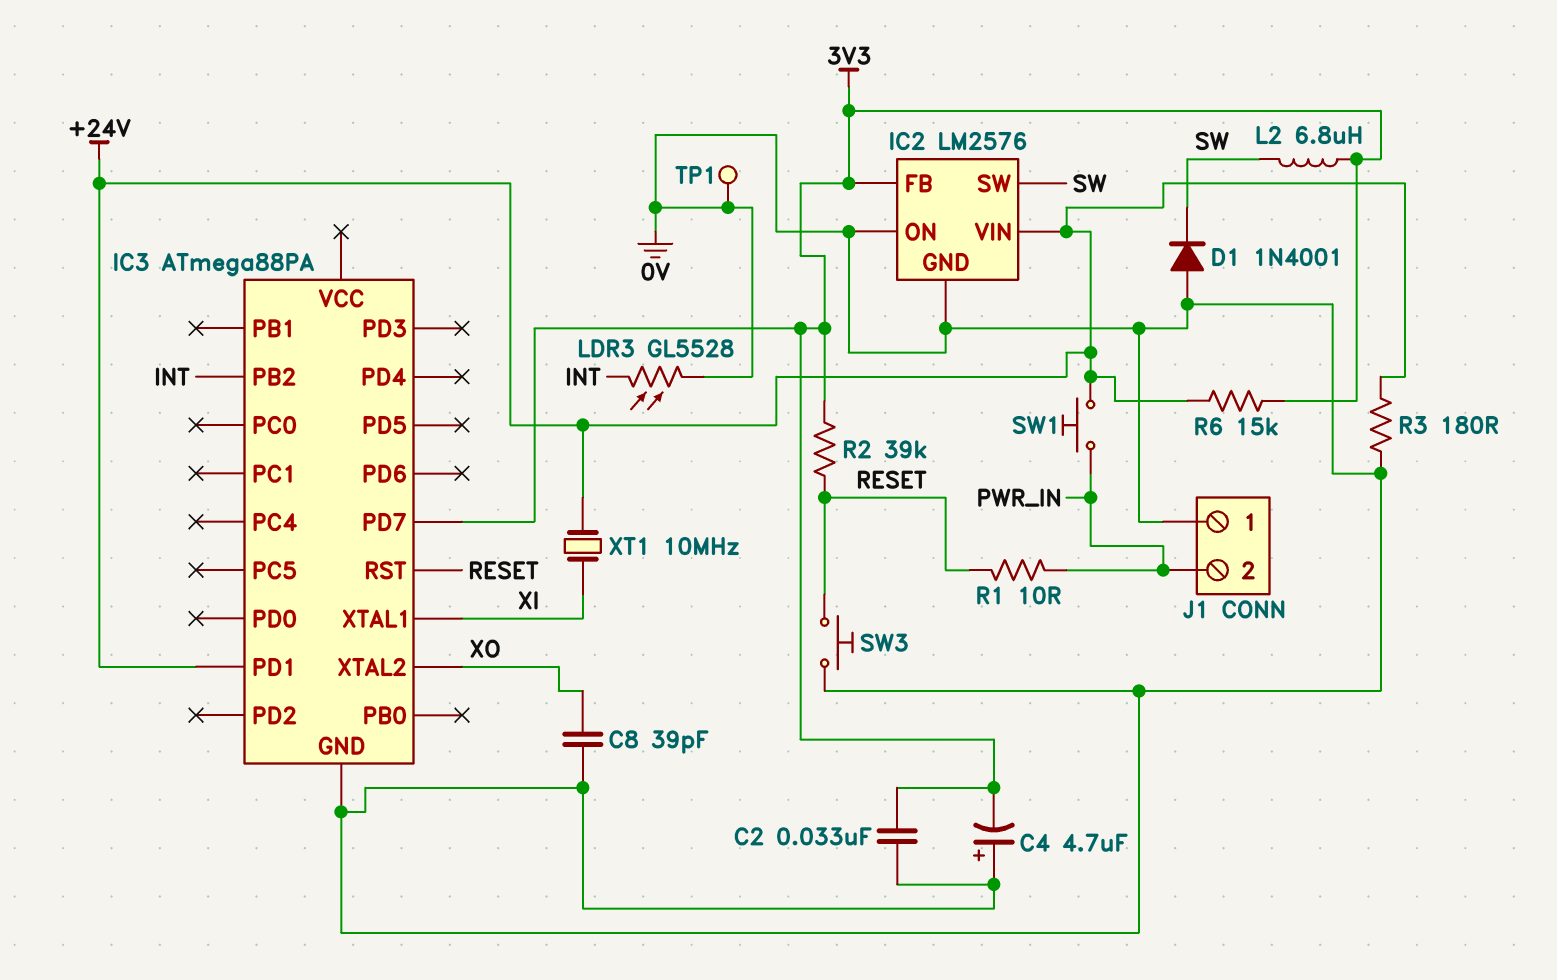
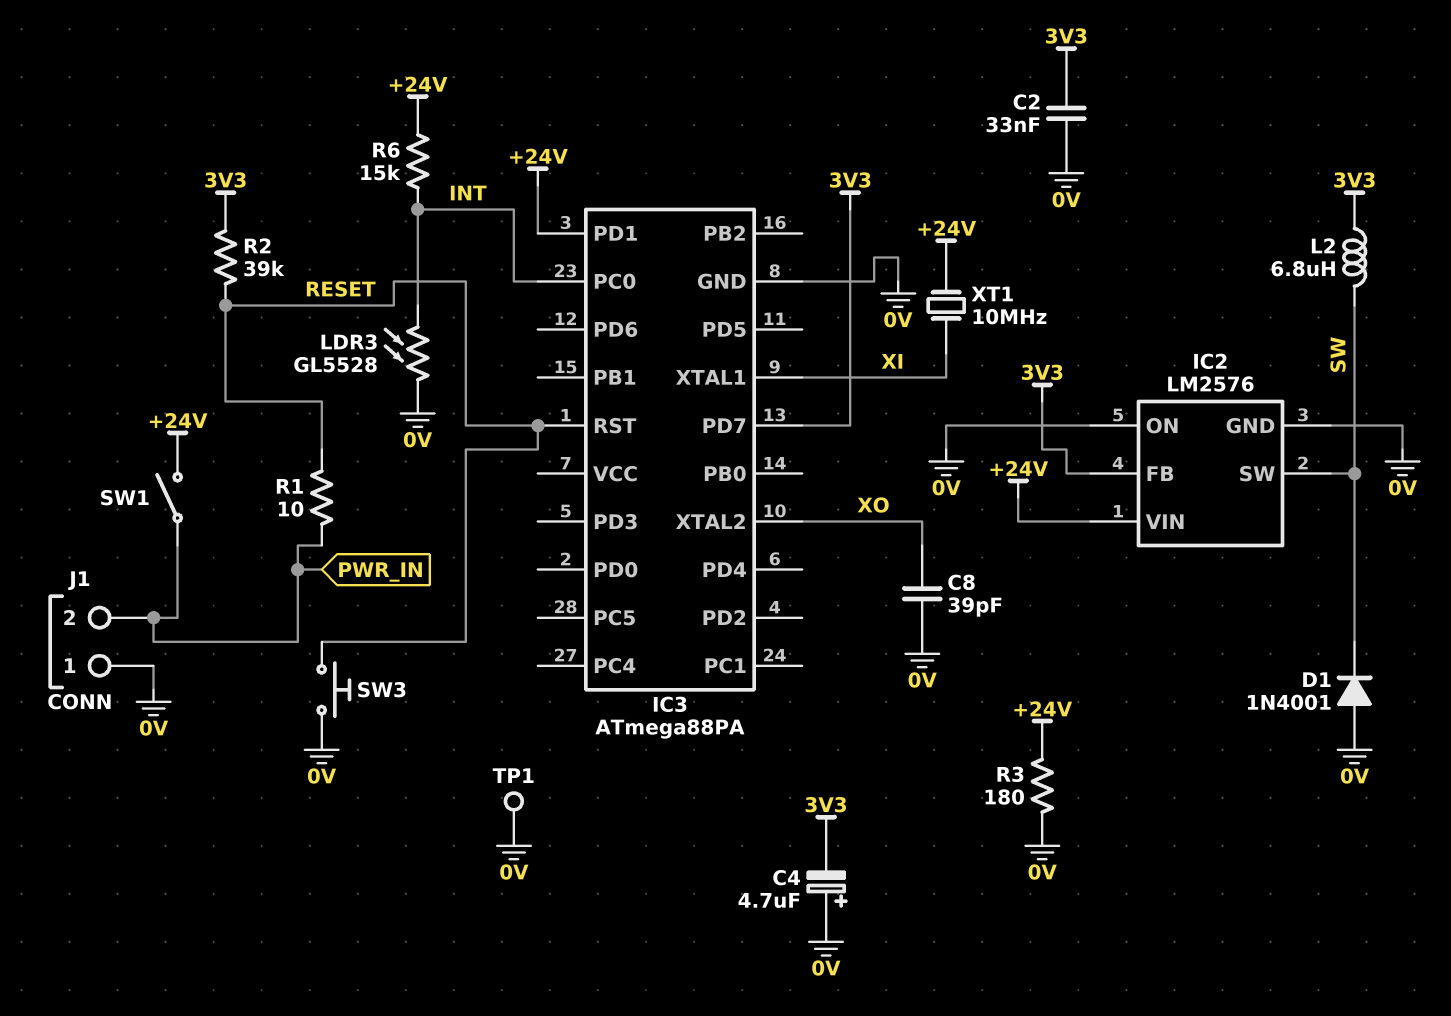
IC3 pin PB2: INT -> none
IC3 pin PC0: none -> INT
R6: 15k (+24V, 3V3) -> 15k (+24V, INT)
SW1: button (+24V, PWR_IN) -> switch (+24V, PWR_IN)

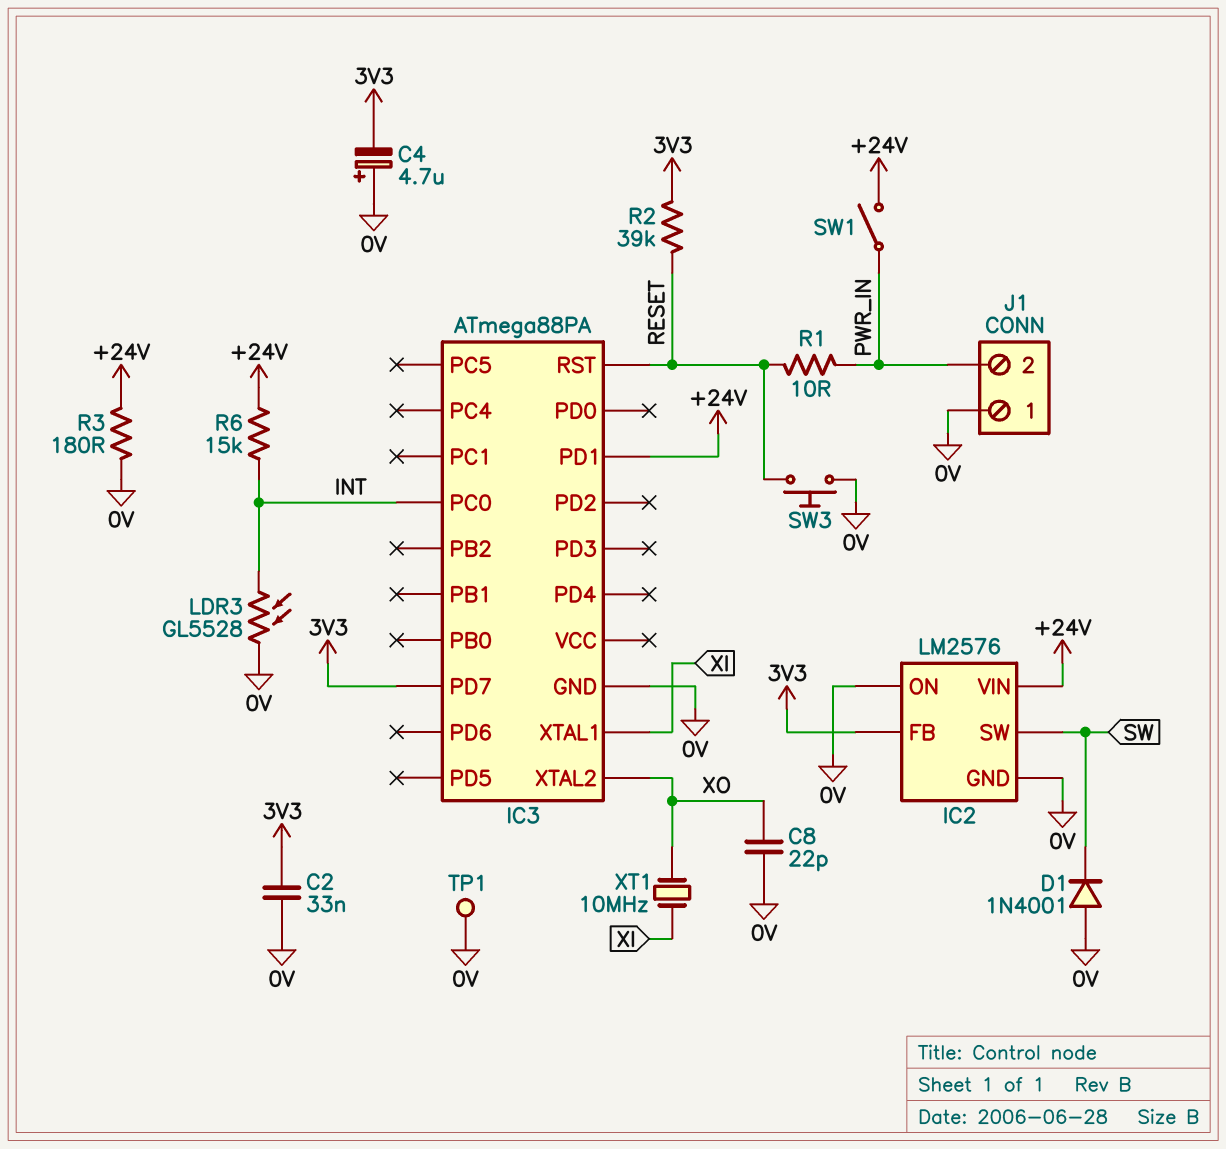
C8: 39pF (0V, XO) -> 22pF (0V, XO)
L2: 6.8uH (3V3, SW) -> none
XT1: 10MHz (+24V, XI) -> 10MHz (XI, XO)

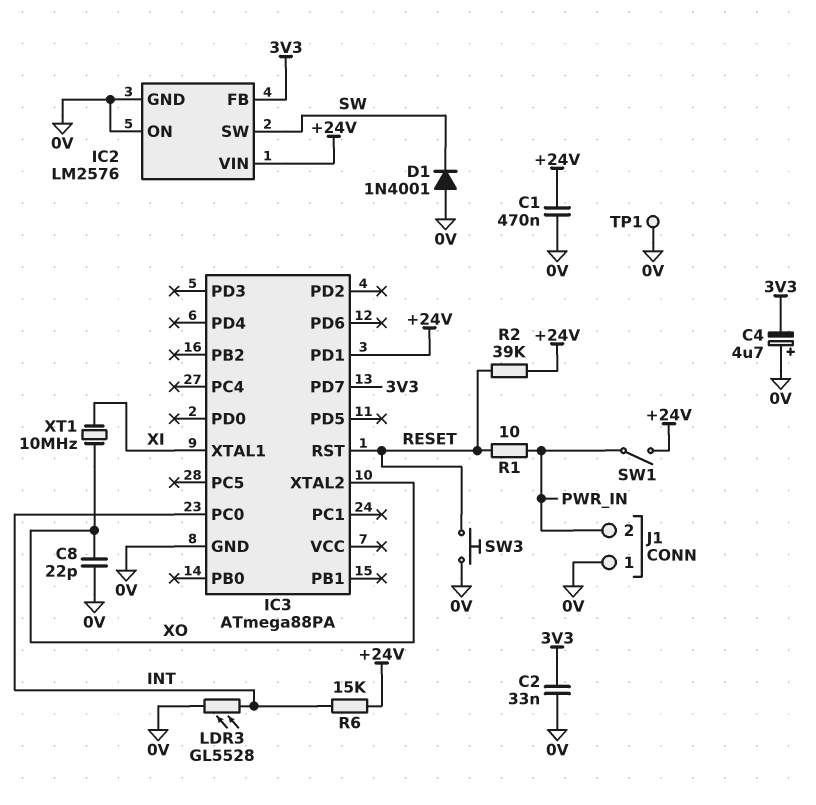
C1: none -> 470nF (+24V, 0V)
R2: 39k (3V3, RESET) -> 39k (+24V, RESET)
R3: 180 (+24V, 0V) -> none

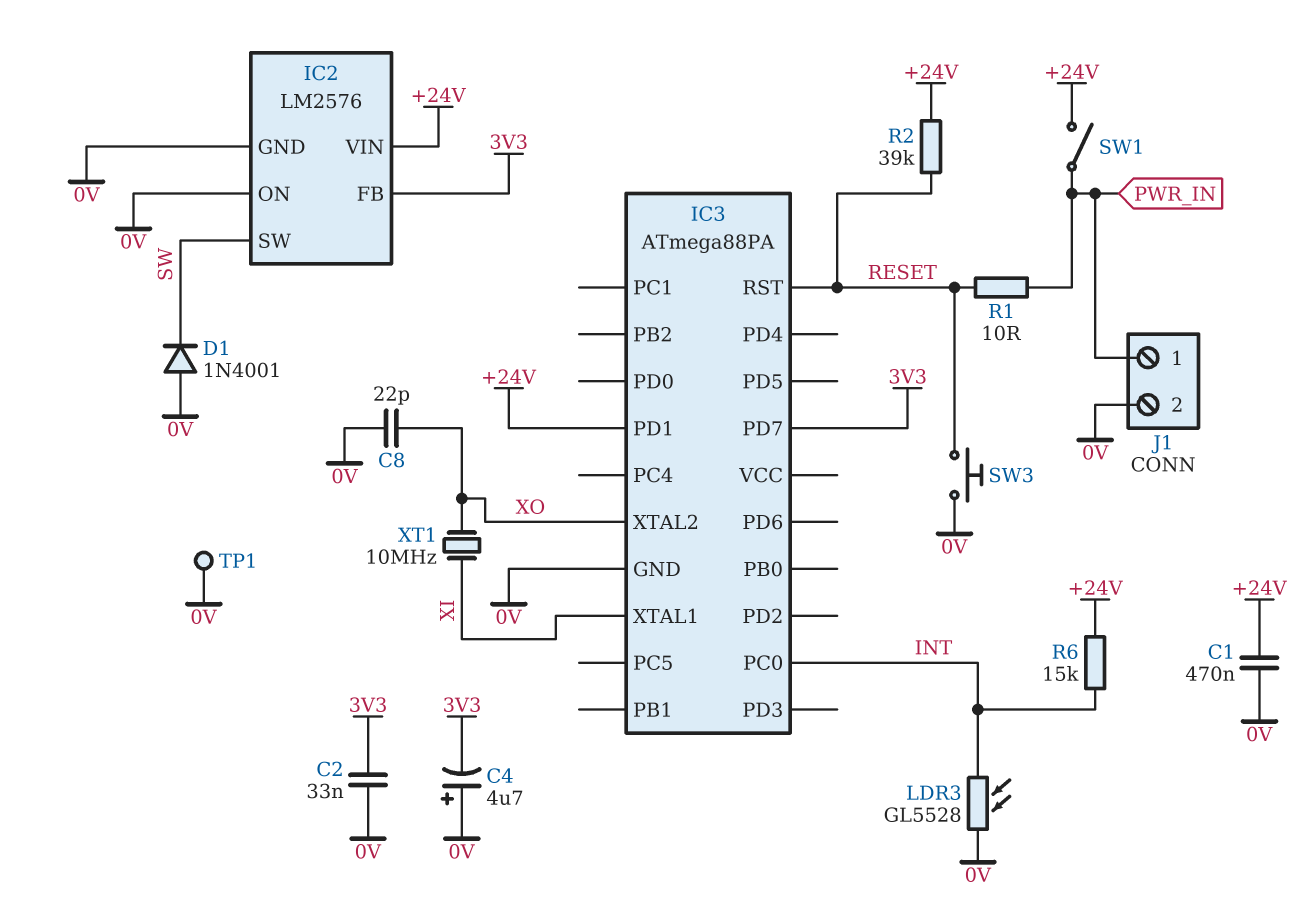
J1 pin 1: 0V -> PWR_IN
J1 pin 2: PWR_IN -> 0V

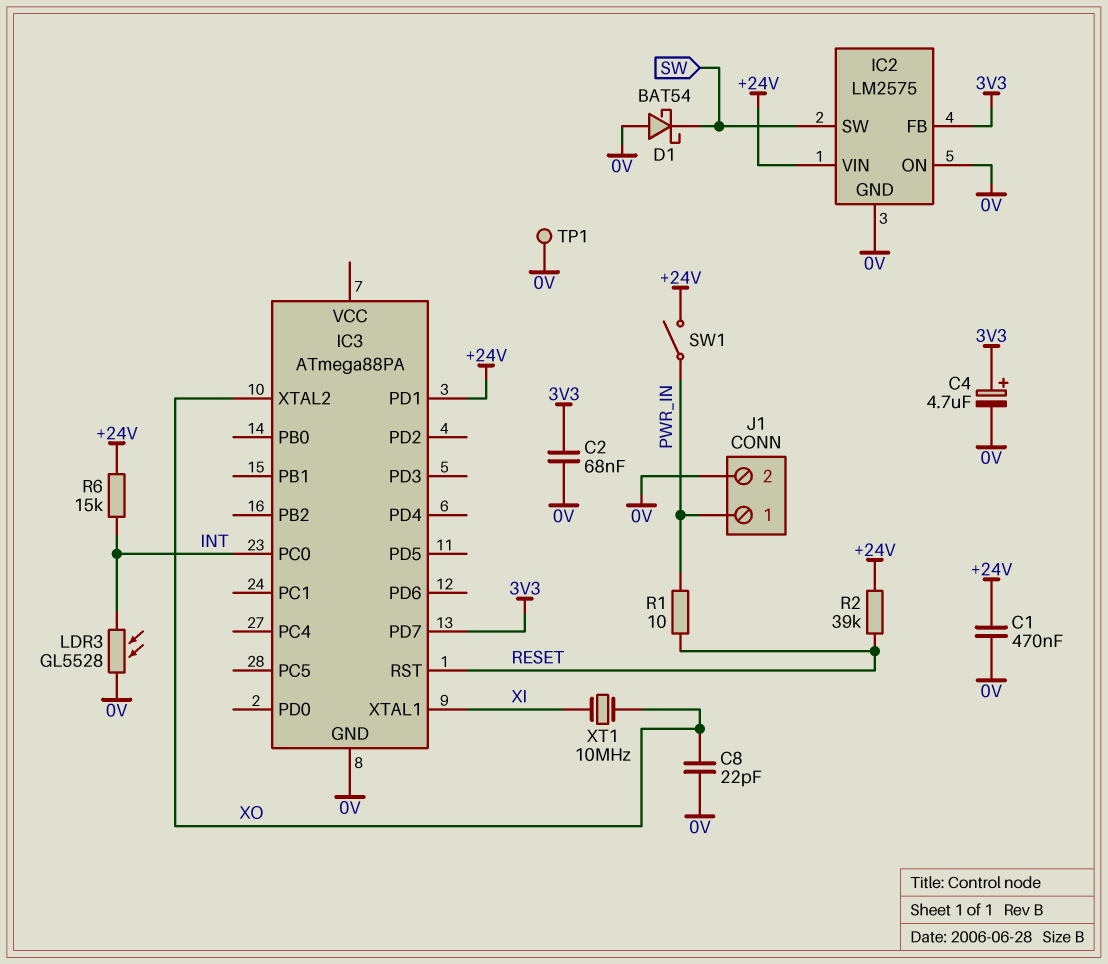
C2: 33nF (0V, 3V3) -> 68nF (0V, 3V3)
C4: 4.7uF (plus 0V, minus 3V3) -> 4.7uF (plus 3V3, minus 0V)
D1: diode 1N4001 (A 0V, K SW) -> schottky BAT54 (A 0V, K SW)
IC2: LM2576 -> LM2575
SW3: button (0V, RESET) -> none

